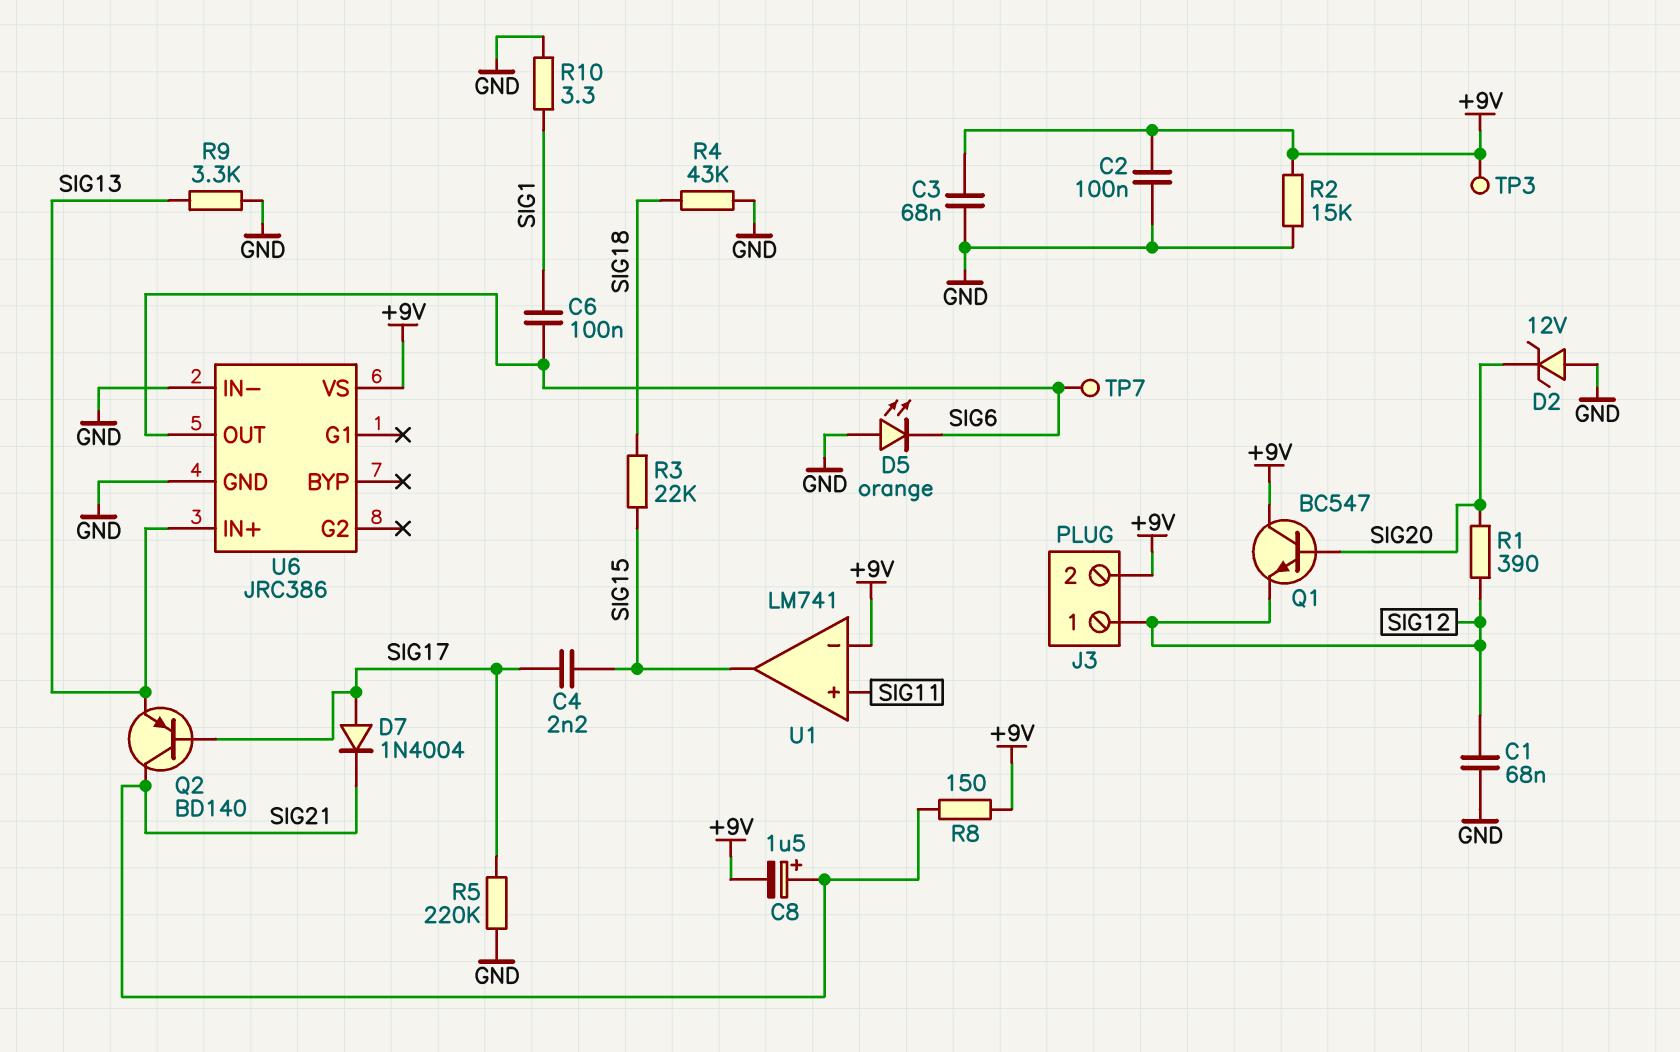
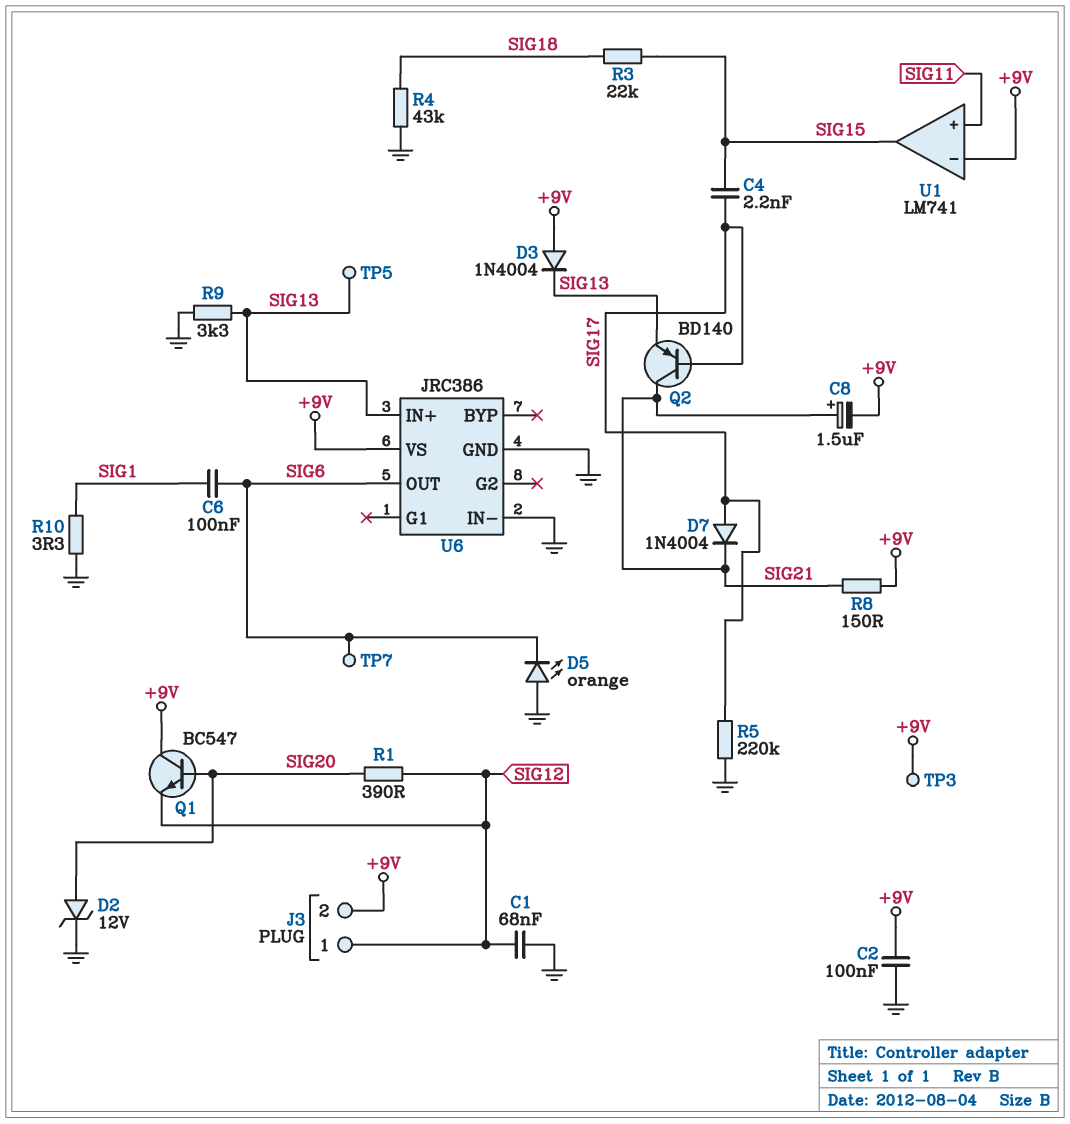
C3: 68nF (+9V, GND) -> none
D2: zener 12V (A GND, K SIG20) -> zener 12V (A SIG20, K GND)
D3: none -> diode 1N4004 (A +9V, K SIG13)
R2: 15k (+9V, GND) -> none
TP5: none -> test point (SIG13)

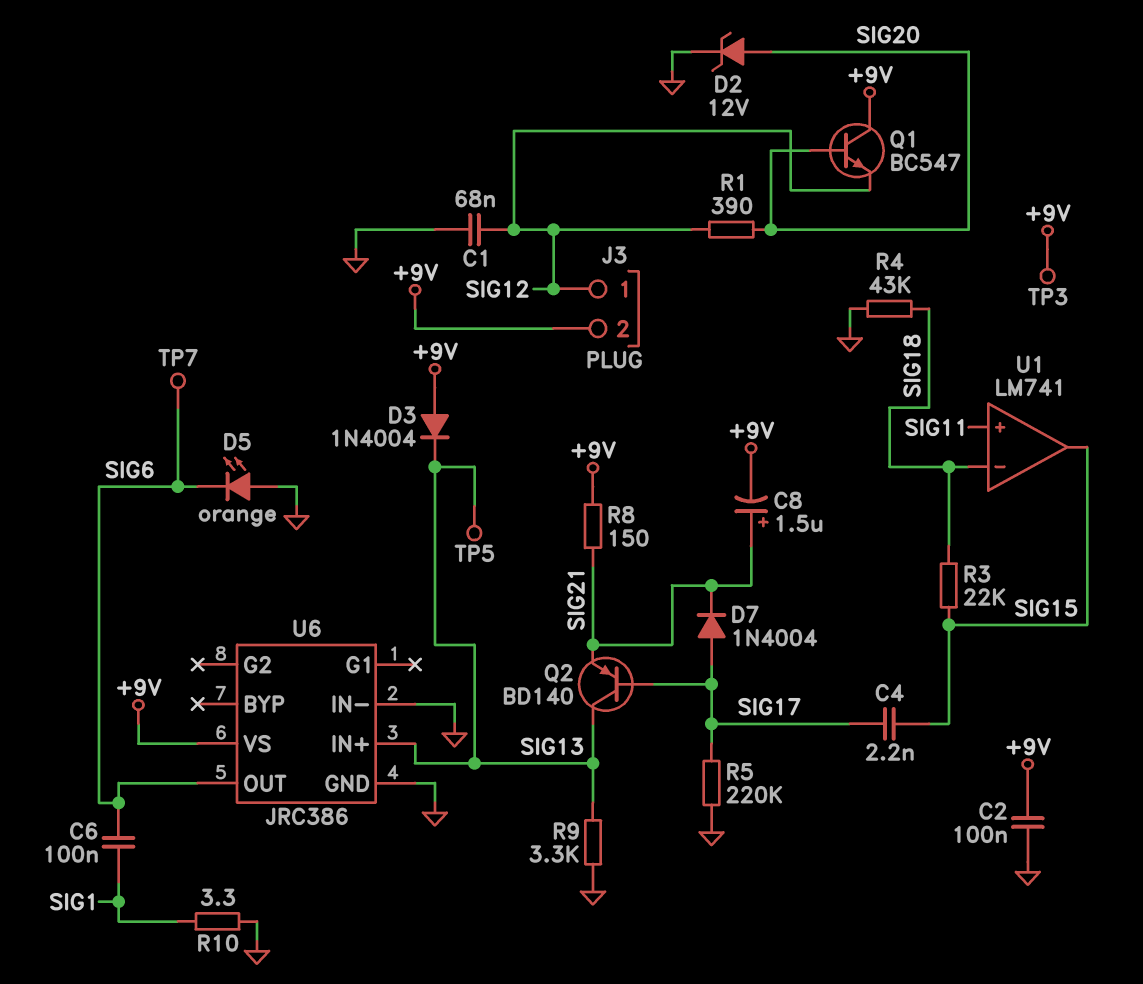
Q2: PNP BD140 (B SIG17, C SIG21, E SIG13) -> PNP BD140 (B SIG17, C SIG13, E SIG21)
U1 pin in-: +9V -> SIG18

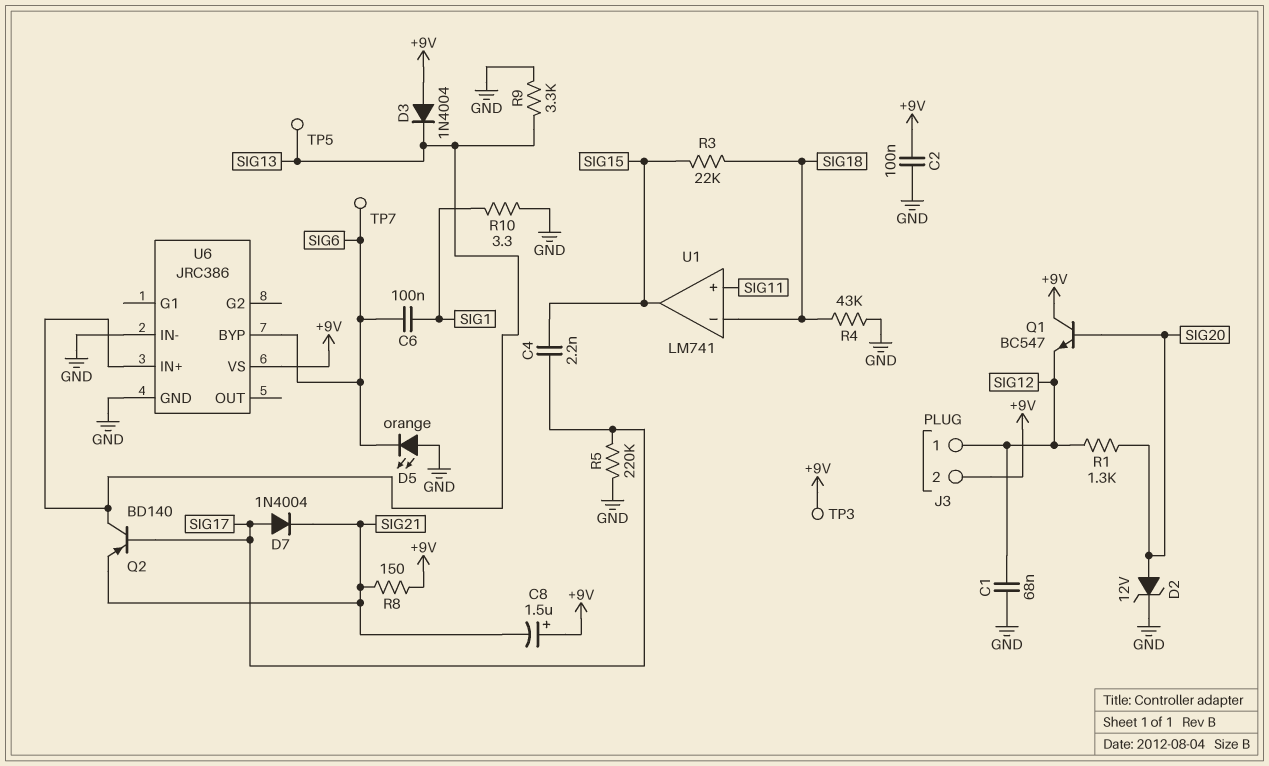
C8: 1.5uF (plus SIG21, minus +9V) -> 1.5uF (plus +9V, minus SIG21)
R1: 390 (SIG12, SIG20) -> 1.3k (SIG12, SIG20)
U6 pin BYP: none -> SIG6
U6 pin OUT: SIG6 -> none

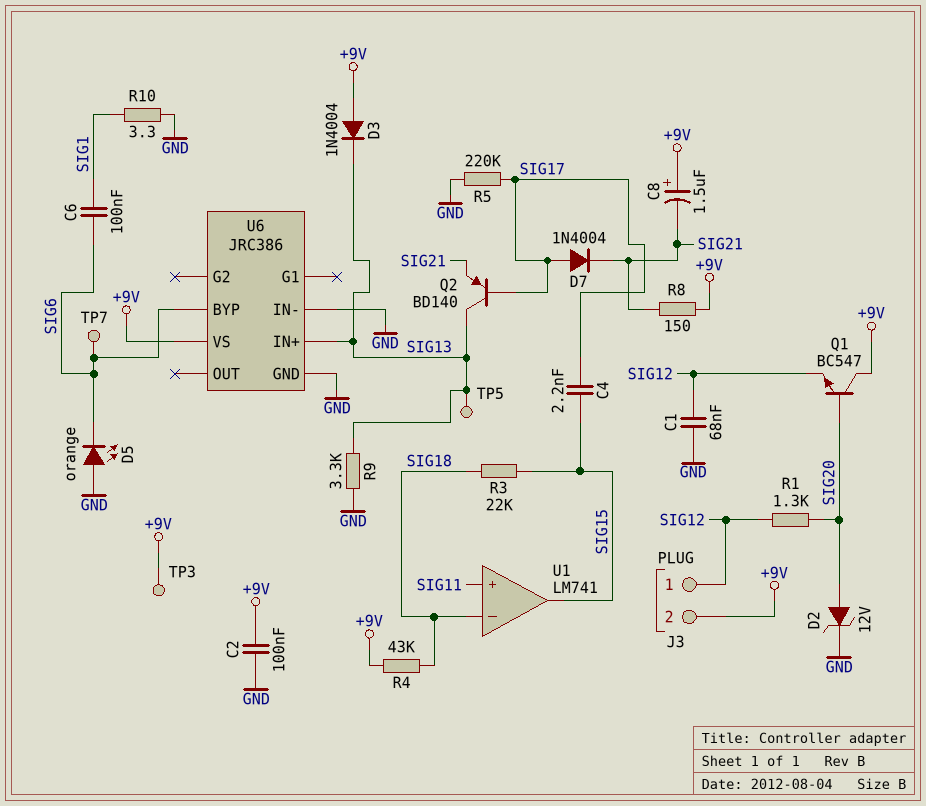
R4: 43k (GND, SIG18) -> 43k (+9V, SIG18)

